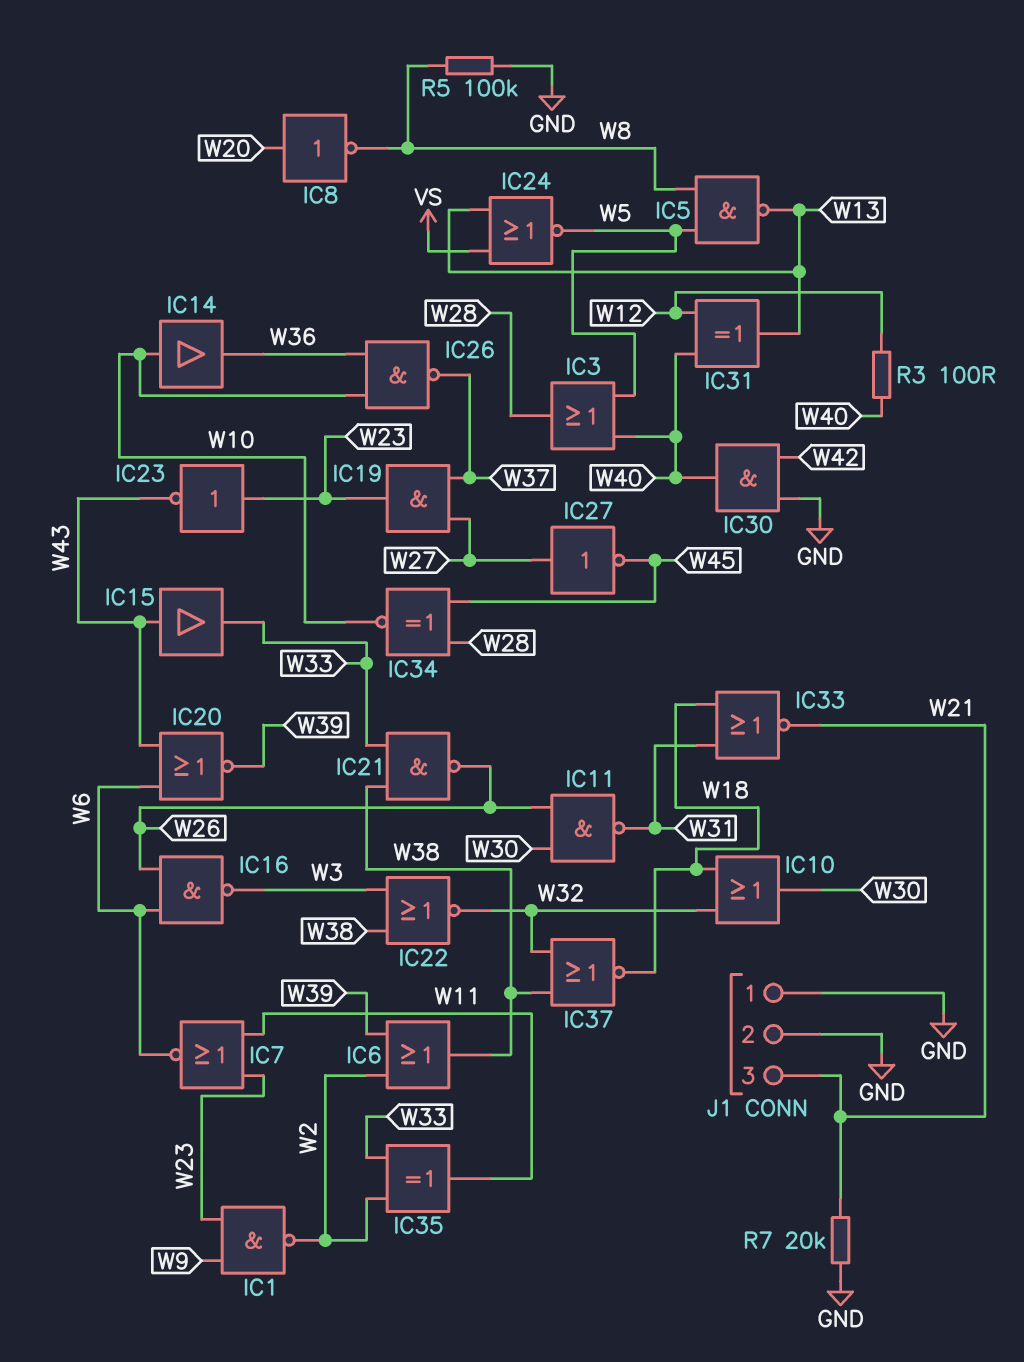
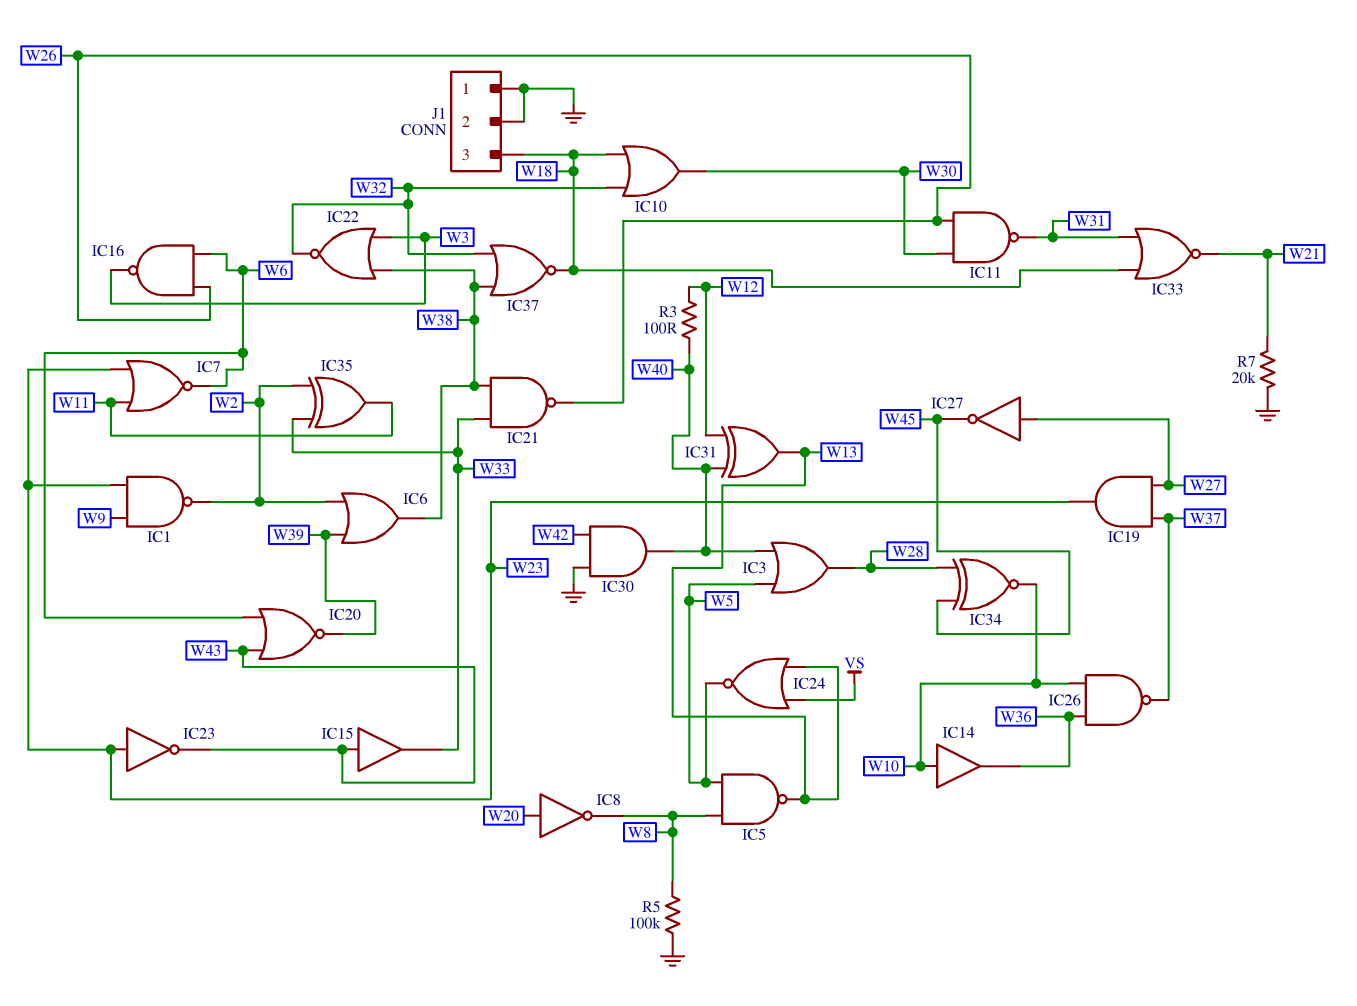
J1 pin 3: W21 -> W18

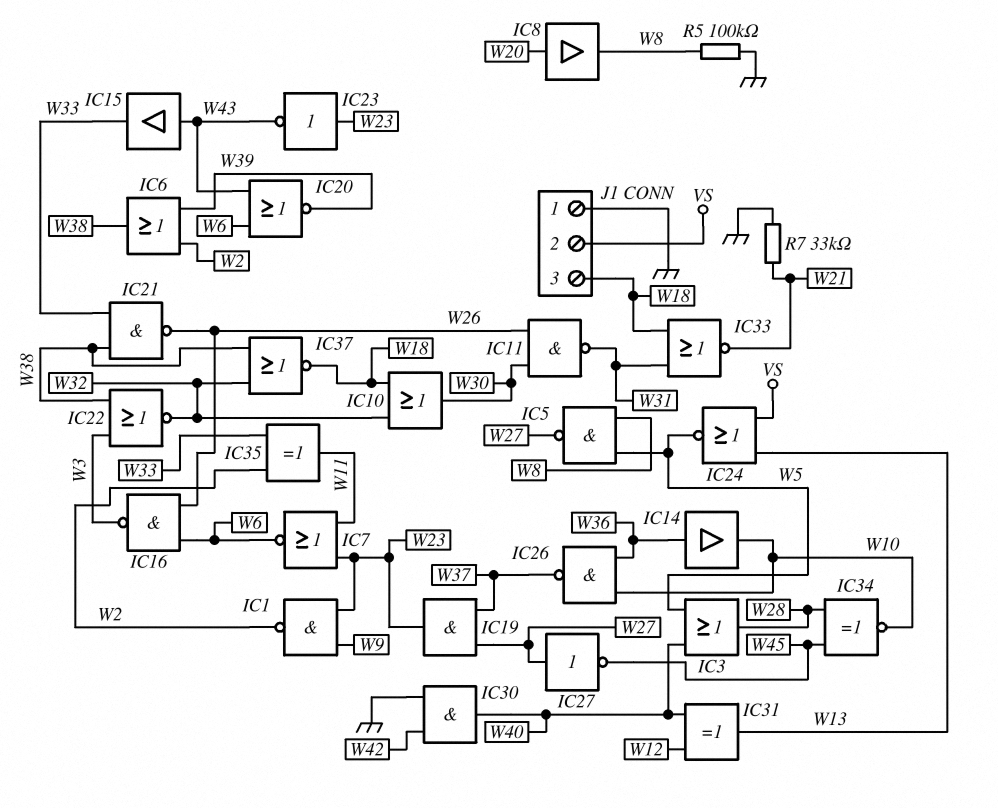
IC5: NAND (in W5, in W8, out W13) -> NAND (in W5, in W8, out W27)
IC8: NOT (in W20, out W8) -> buffer (in W20, out W8)
IC14: buffer (in W10, out W36) -> buffer (in W36, out W10)
J1 pin 2: GND -> VS
R3: 100 (W12, W40) -> none
R7: 20k (GND, W21) -> 33k (GND, W21)

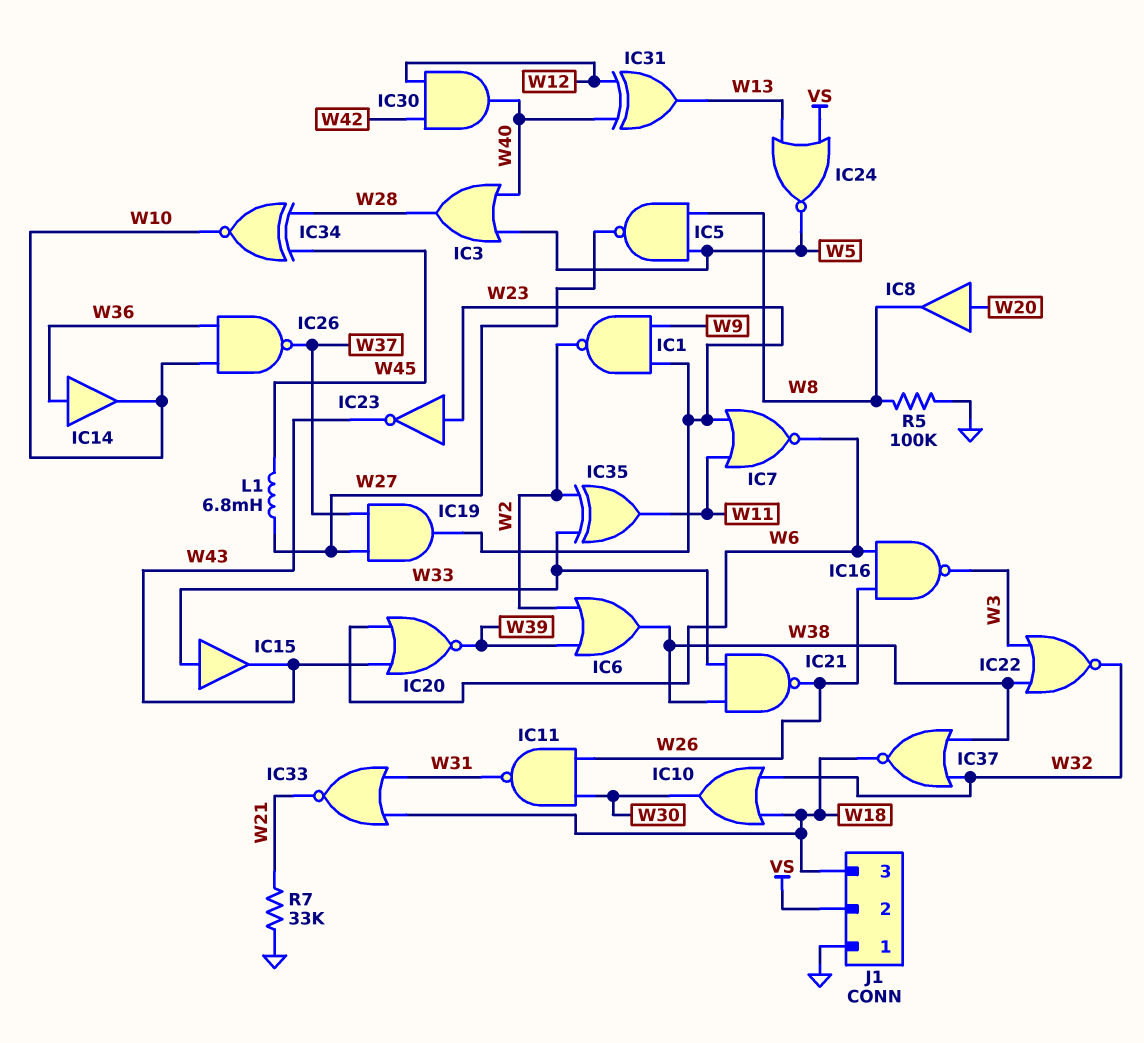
IC15: buffer (in W43, out W33) -> buffer (in W33, out W43)
IC27: NOT (in W27, out W45) -> none
IC30: AND (in GND, in W42, out W40) -> AND (in W12, in W42, out W40)
L1: none -> 6.8mH (W27, W45)

